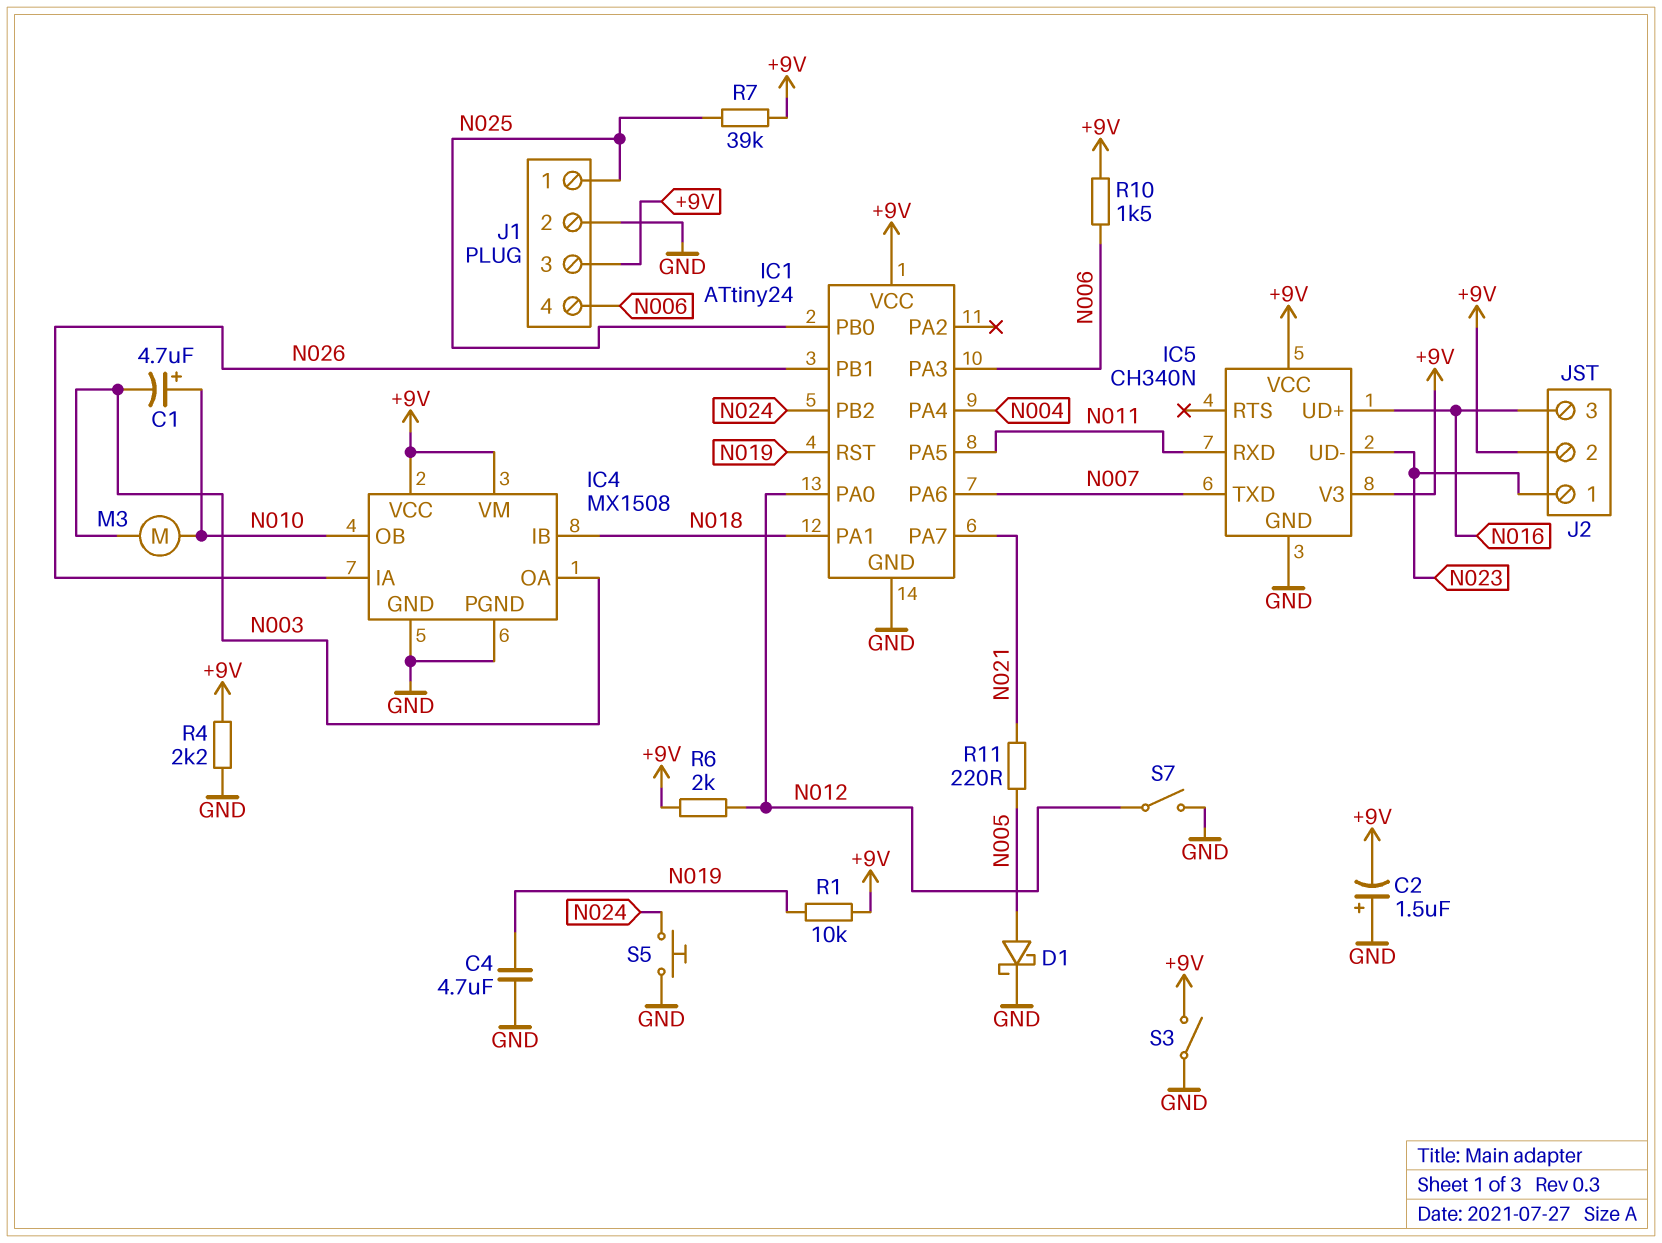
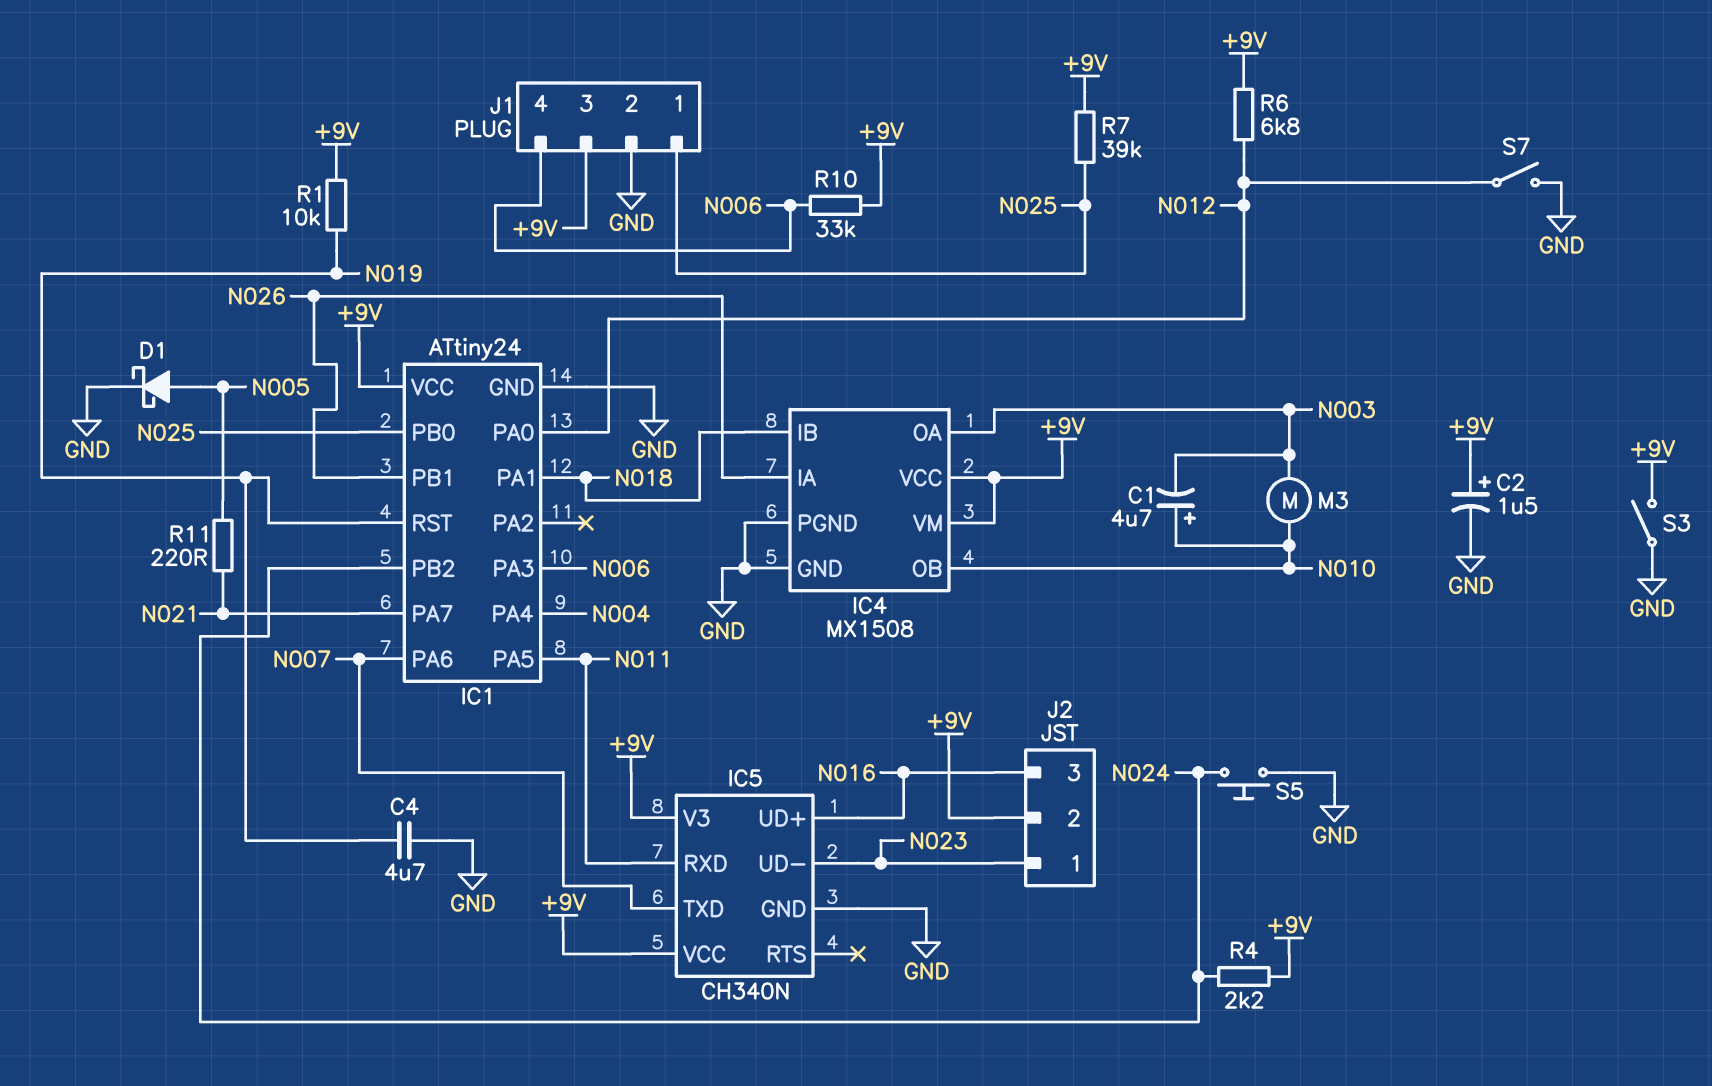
C2: 1.5uF (plus GND, minus +9V) -> 1.5uF (plus +9V, minus GND)
R4: 2.2k (+9V, GND) -> 2.2k (+9V, N024)
R6: 2k (+9V, N012) -> 6.8k (+9V, N012)
R10: 1.5k (+9V, N006) -> 33k (+9V, N006)

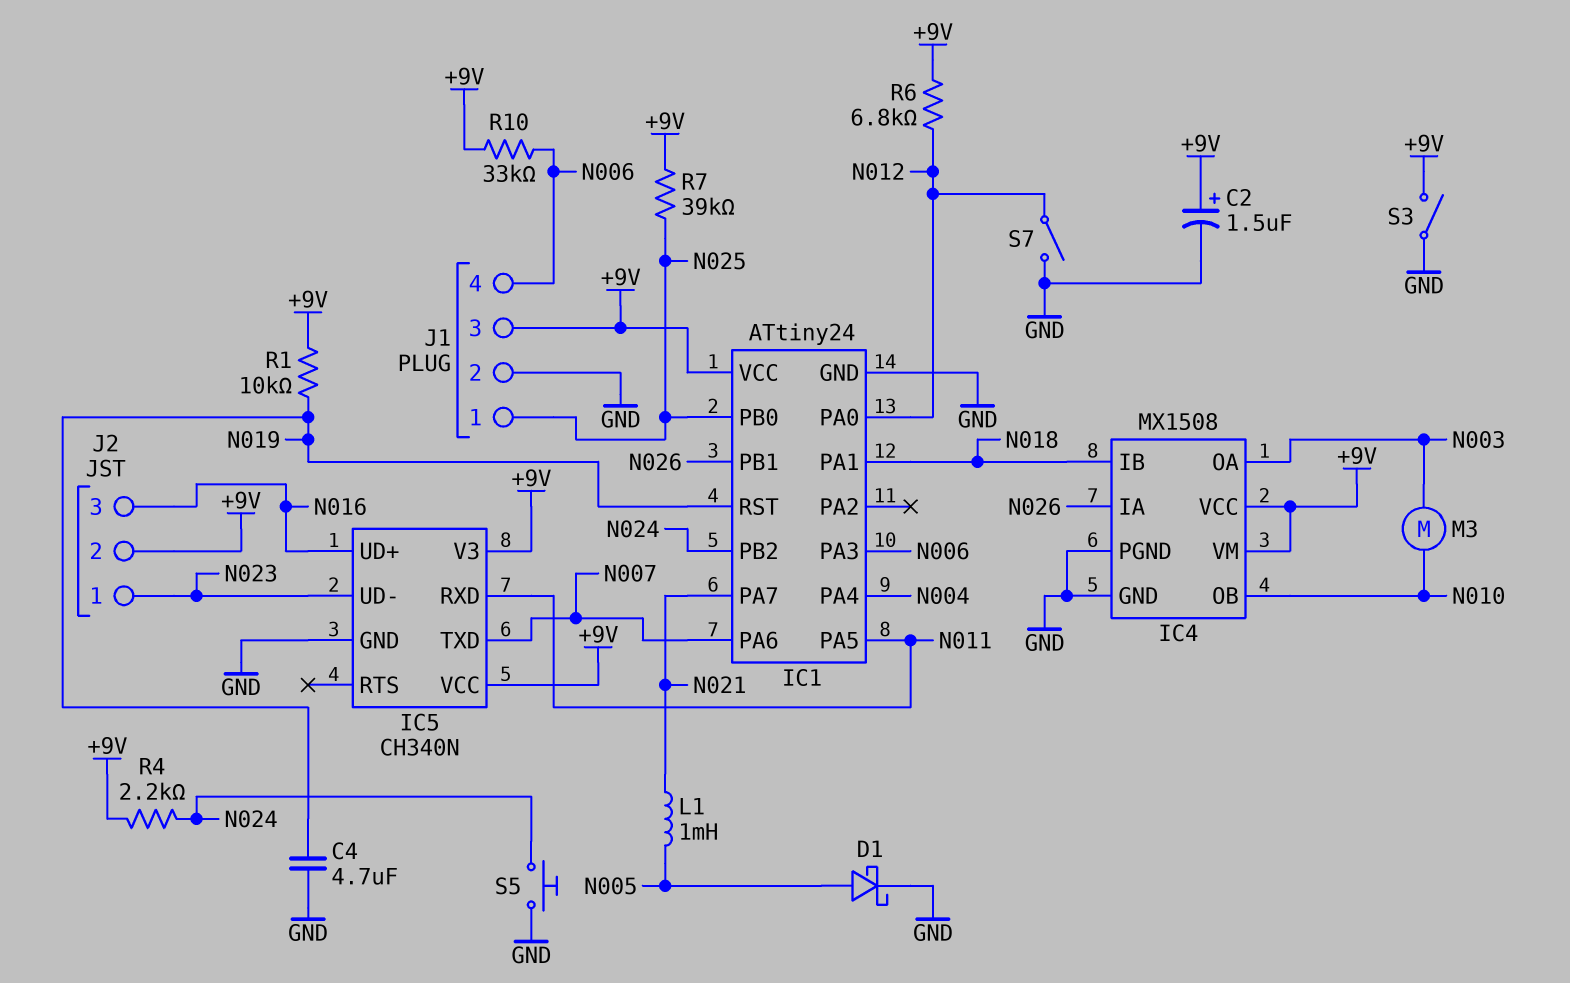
C1: 4.7uF (plus N010, minus N003) -> none
L1: none -> 1mH (N005, N021)
R11: 220 (N005, N021) -> none

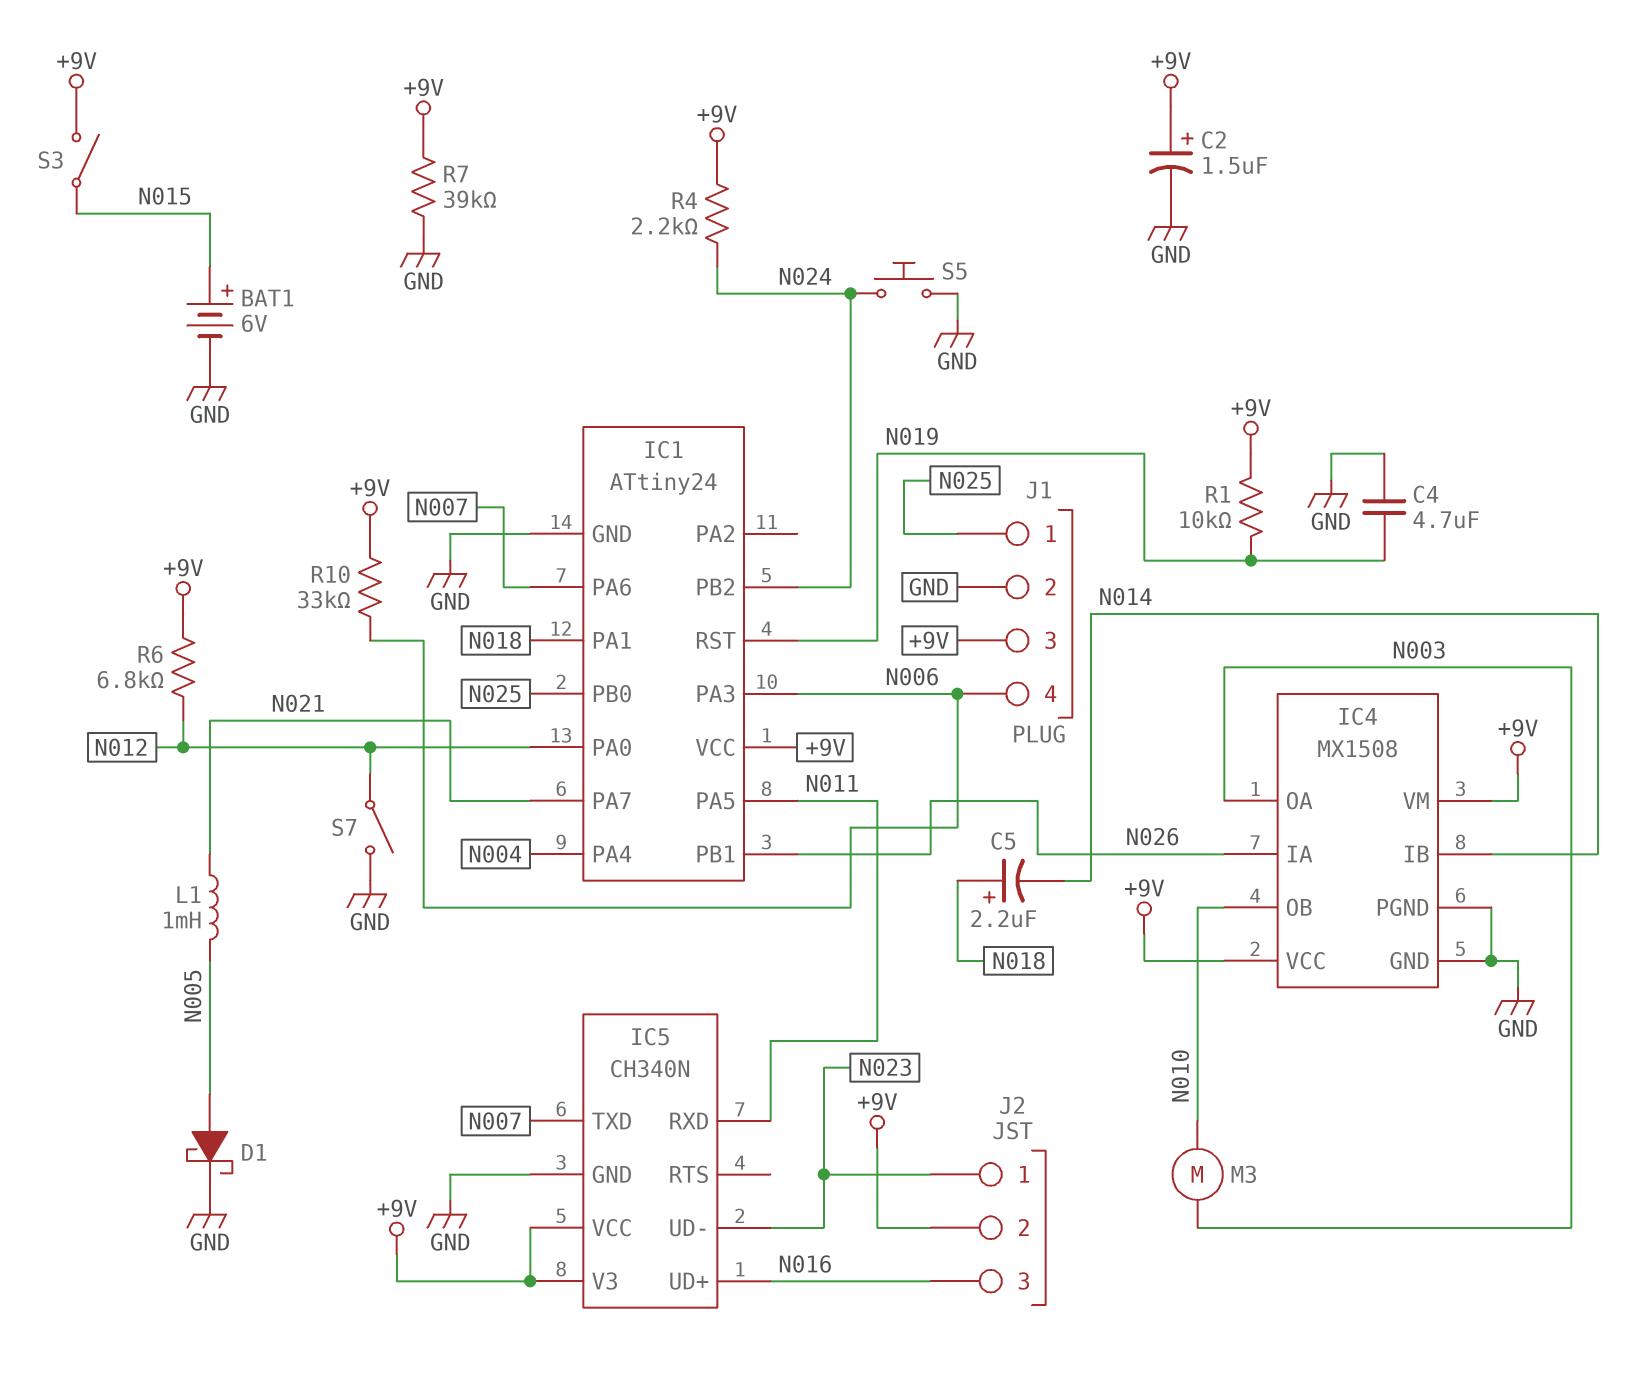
BAT1: none -> 6V (plus N015, minus GND)
C5: none -> 2.2uF (plus N018, minus N014)
IC4 pin IB: N018 -> N014
R7: 39k (+9V, N025) -> 39k (+9V, GND)
S3: switch (+9V, GND) -> switch (+9V, N015)

